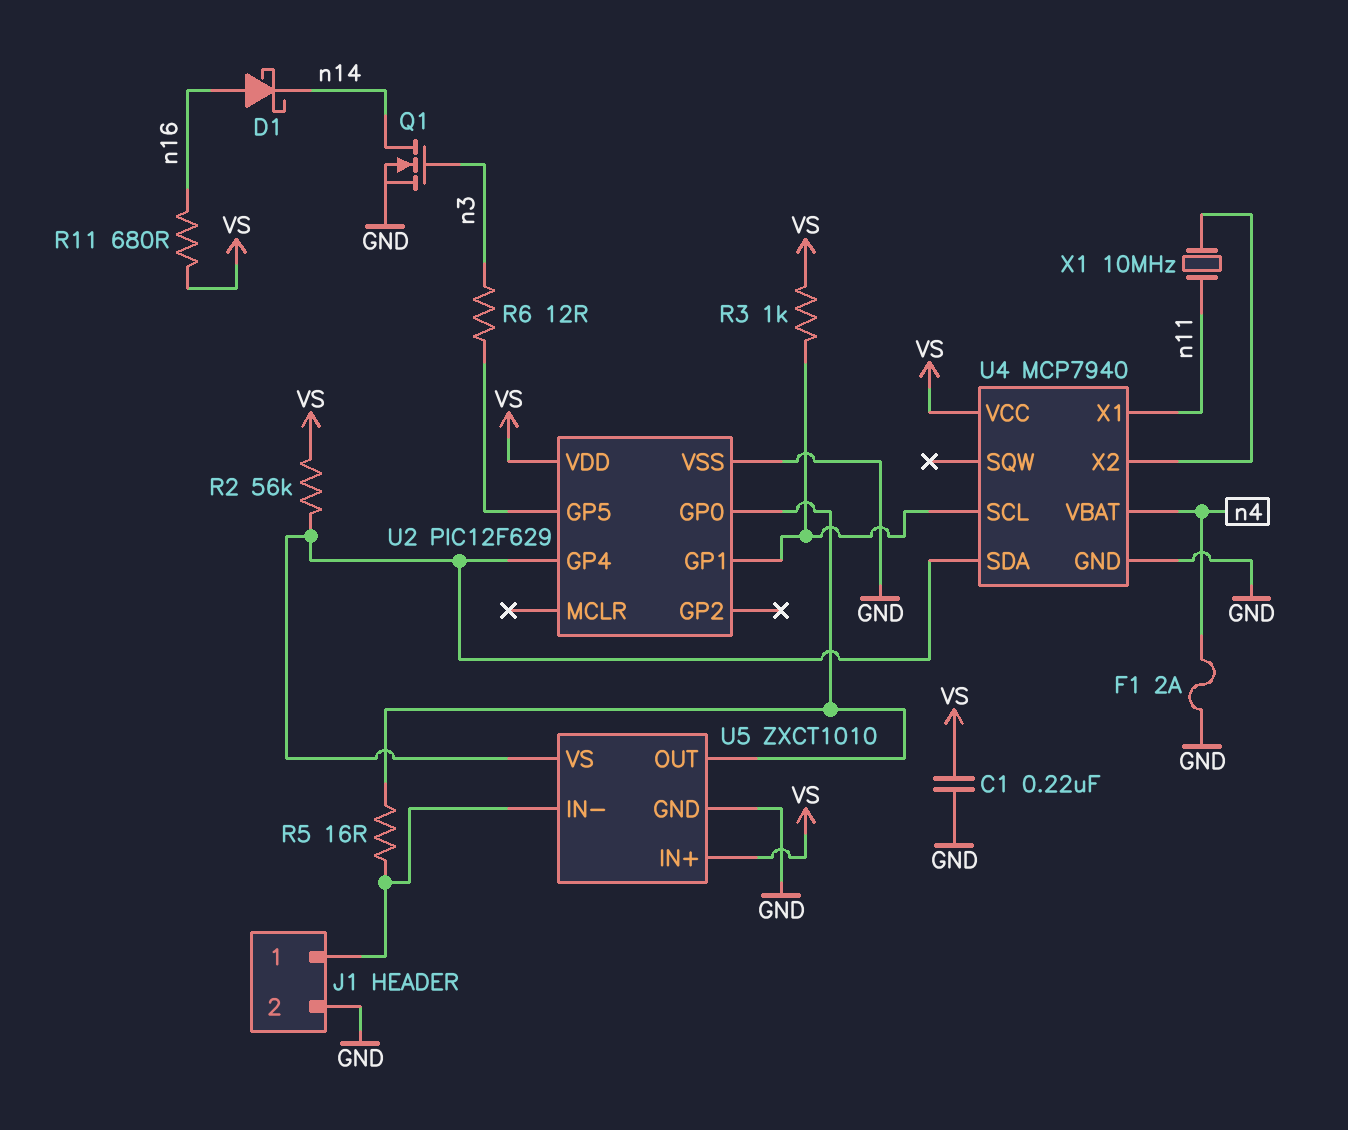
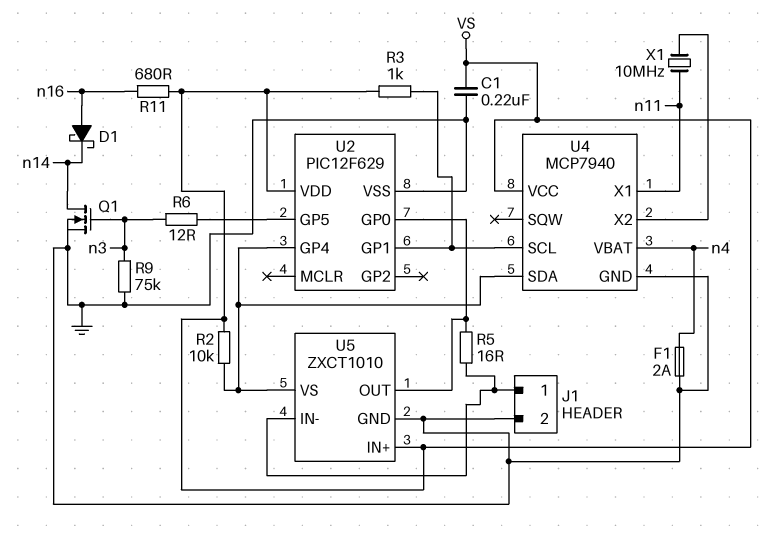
R2: 56k (U2/GP4, VS) -> 10k (U2/GP4, VS)
R9: none -> 75k (GND, n3)

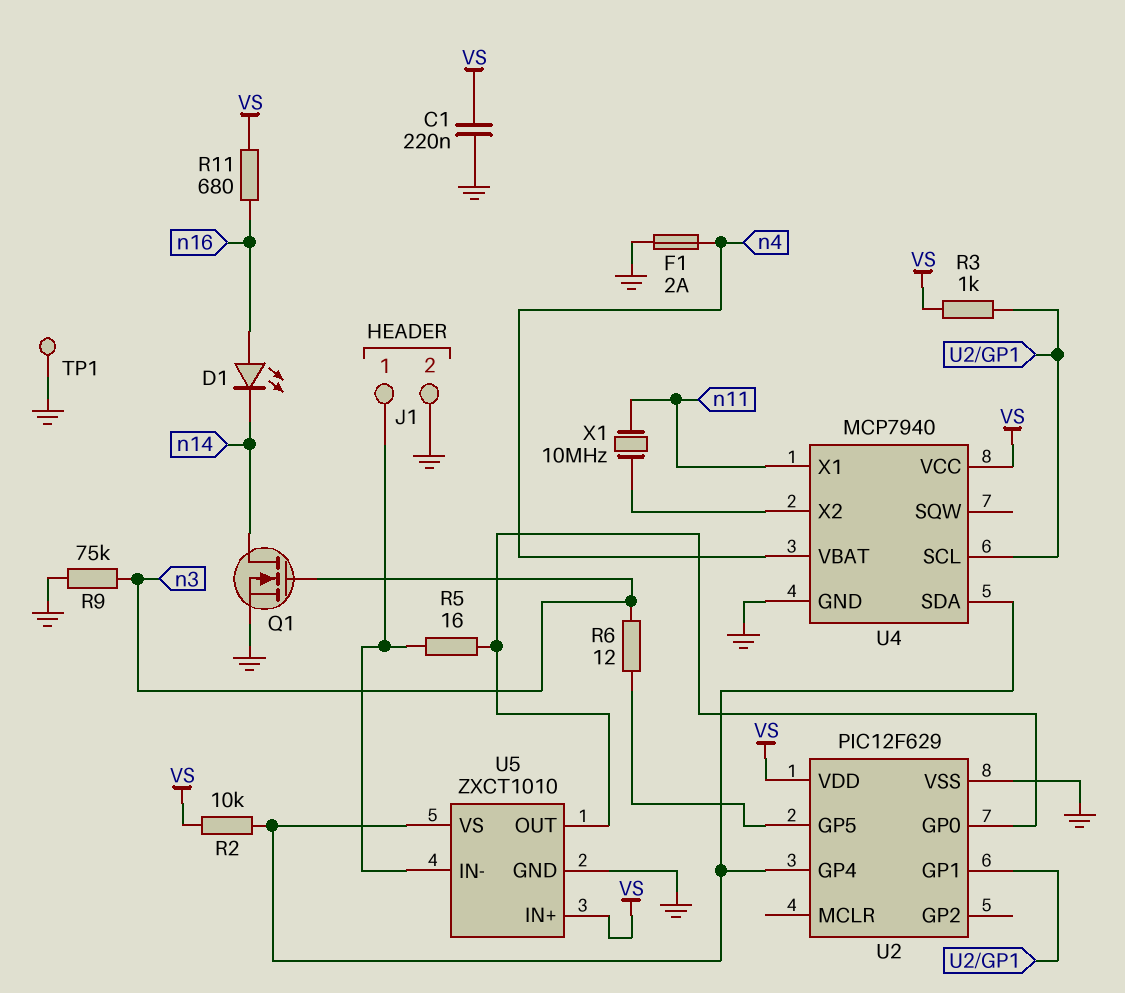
D1: schottky (A n16, K n14) -> LED (A n16, K n14)
TP1: none -> test point (GND)

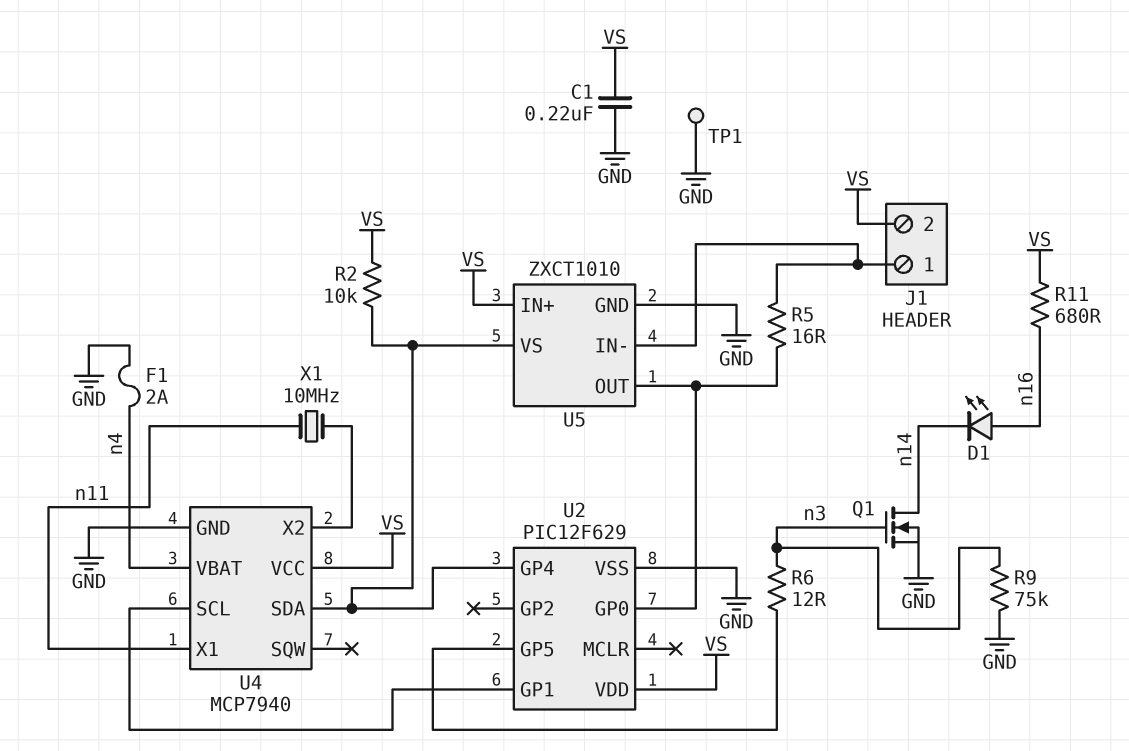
J1 pin 2: GND -> VS
R3: 1k (U2/GP1, VS) -> none

